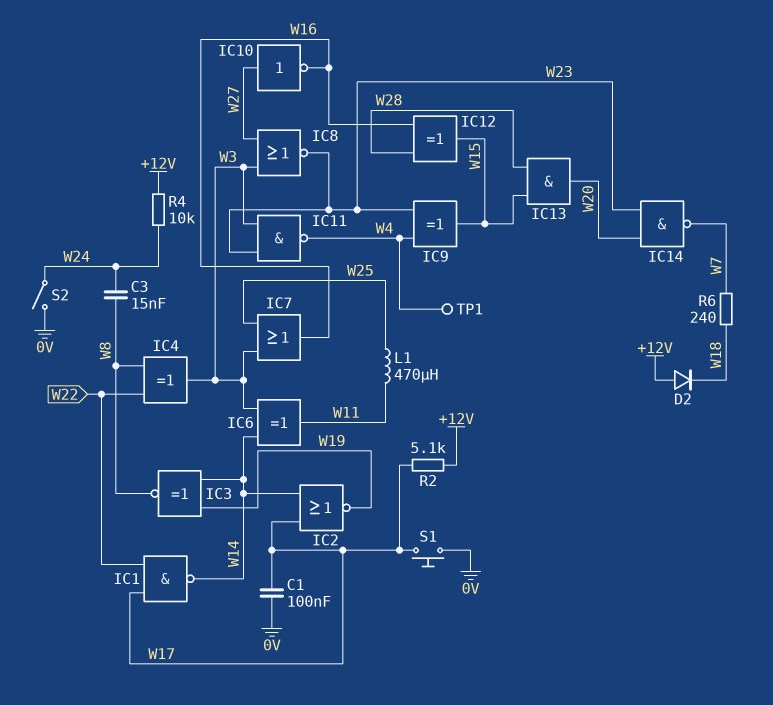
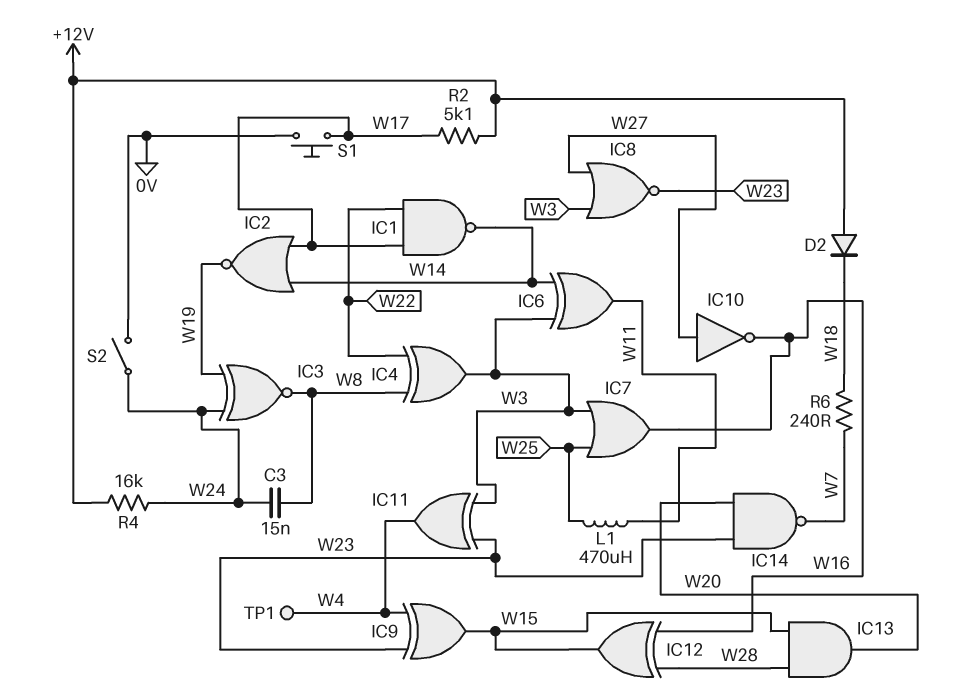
C1: 100nF (0V, W17) -> none
IC3: XNOR (in W14, in W19, out W8) -> XNOR (in W19, in W24, out W8)
IC11: NAND (in W3, in W23, out W4) -> XOR (in W3, in W23, out W4)
R4: 10k (+12V, W24) -> 16k (+12V, W24)

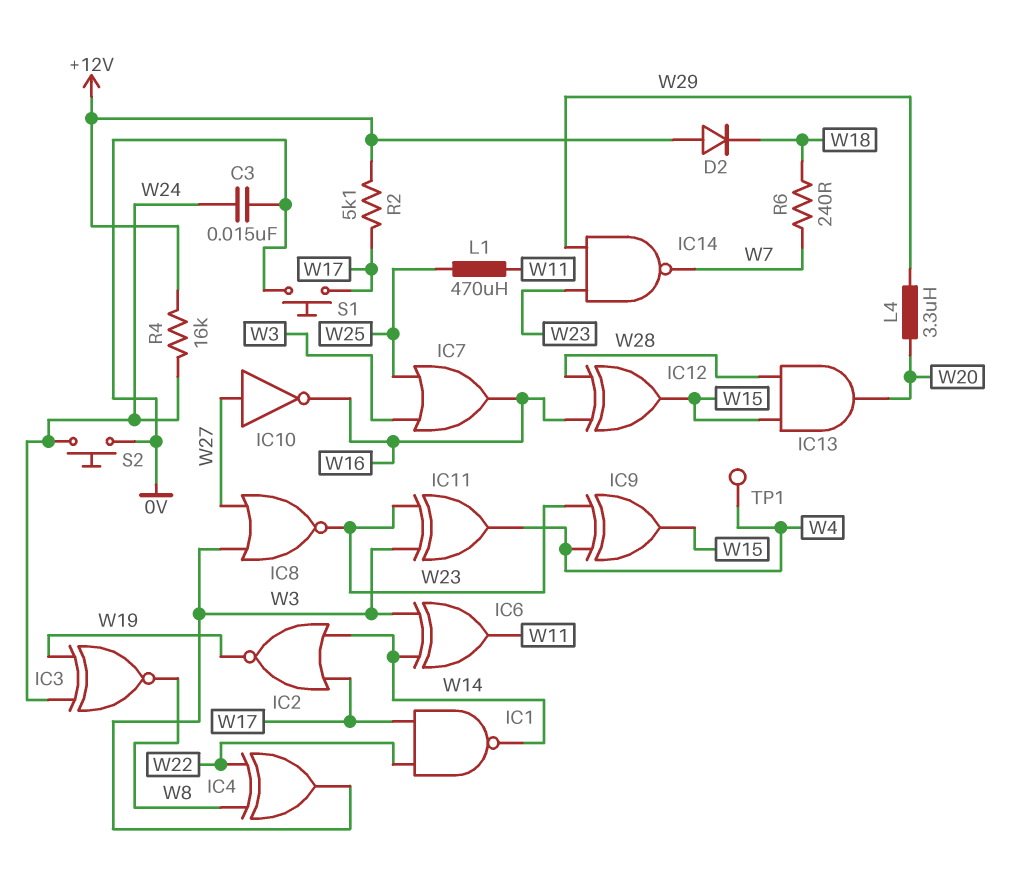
C3: 15nF (W8, W24) -> 15nF (0V, W24)
IC14: NAND (in W20, in W23, out W7) -> NAND (in W23, in W29, out W7)
L4: none -> 3.3uH (W20, W29)
S2: switch (0V, W24) -> button (0V, W24)

